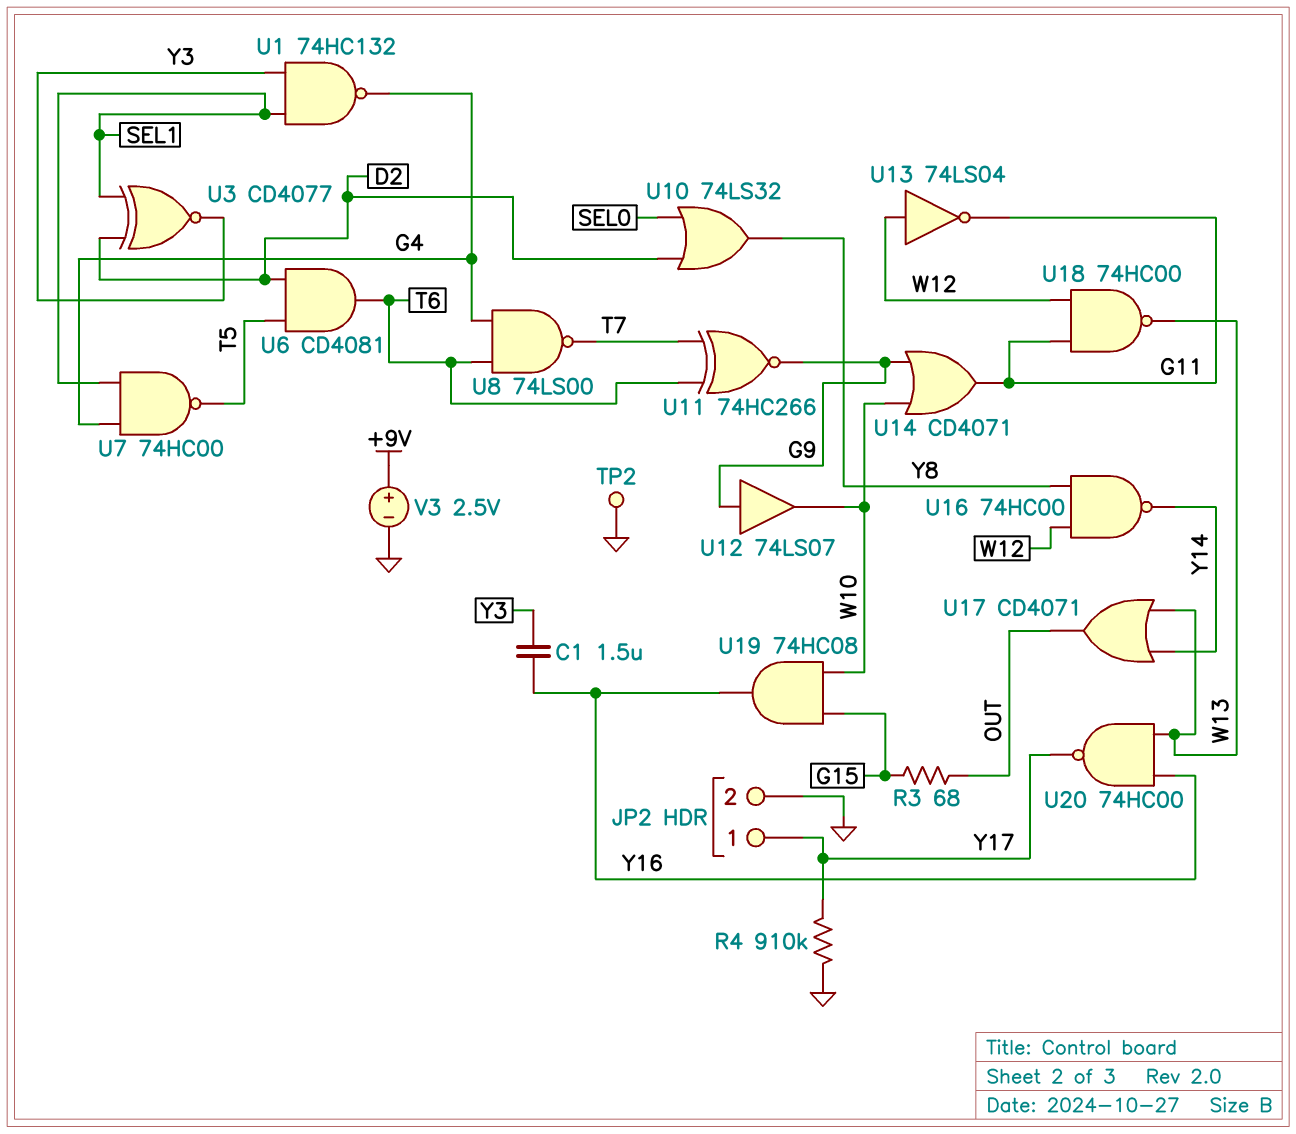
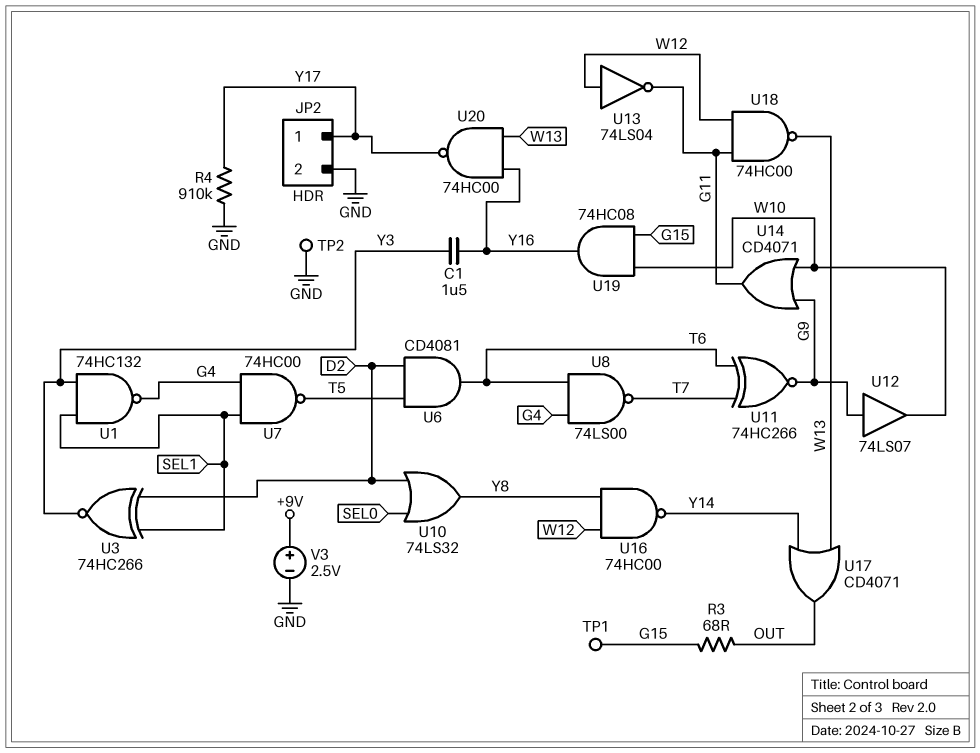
TP1: none -> test point (G15)
U3: XNOR CD4077 (in D2, in SEL1, out Y3) -> XNOR 74HC266 (in D2, in SEL1, out Y3)

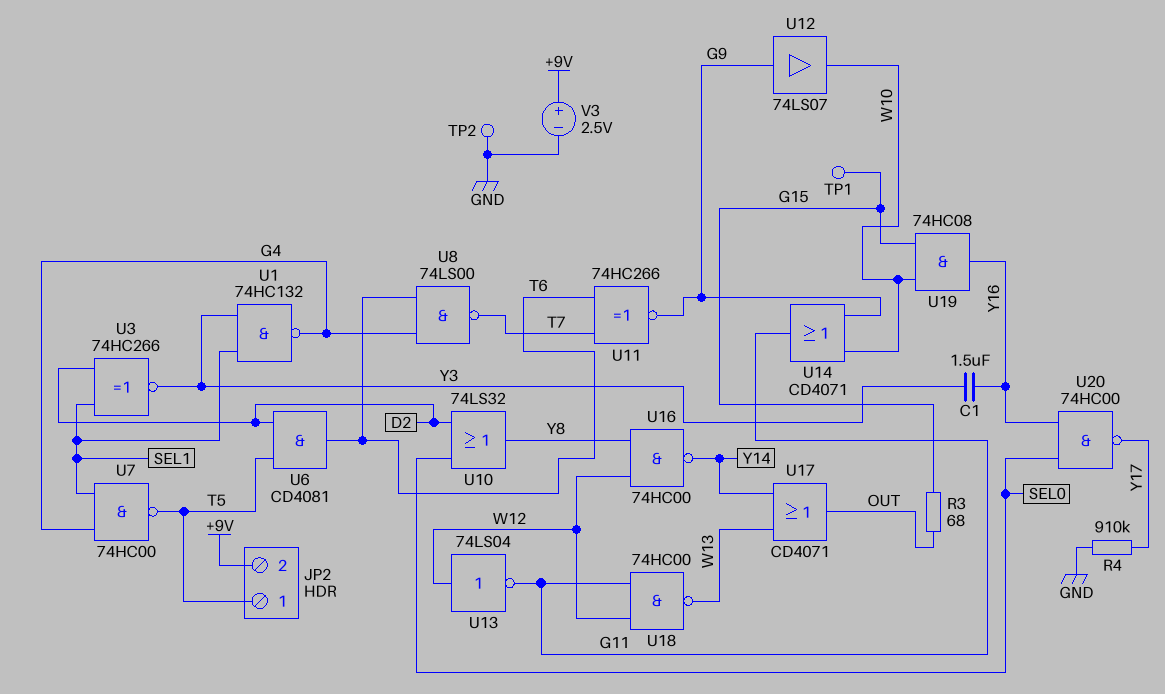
JP2 pin 1: Y17 -> T5
JP2 pin 2: GND -> +9V
U20: NAND 74HC00 (in W13, in Y16, out Y17) -> NAND 74HC00 (in SEL0, in Y16, out Y17)

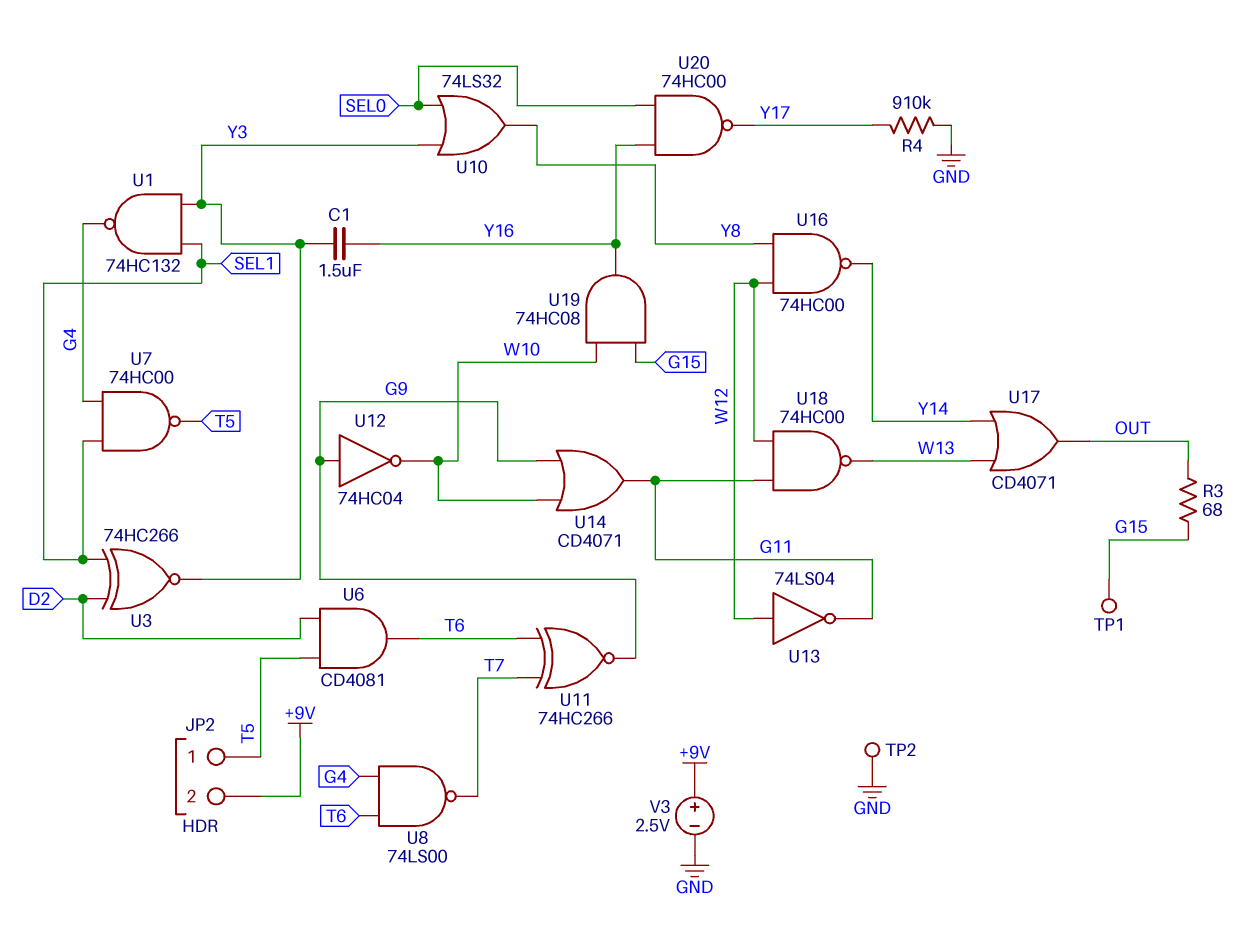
U10: OR 74LS32 (in D2, in SEL0, out Y8) -> OR 74LS32 (in SEL0, in Y3, out Y8)
U12: buffer 74LS07 (in G9, out W10) -> NOT 74HC04 (in G9, out W10)

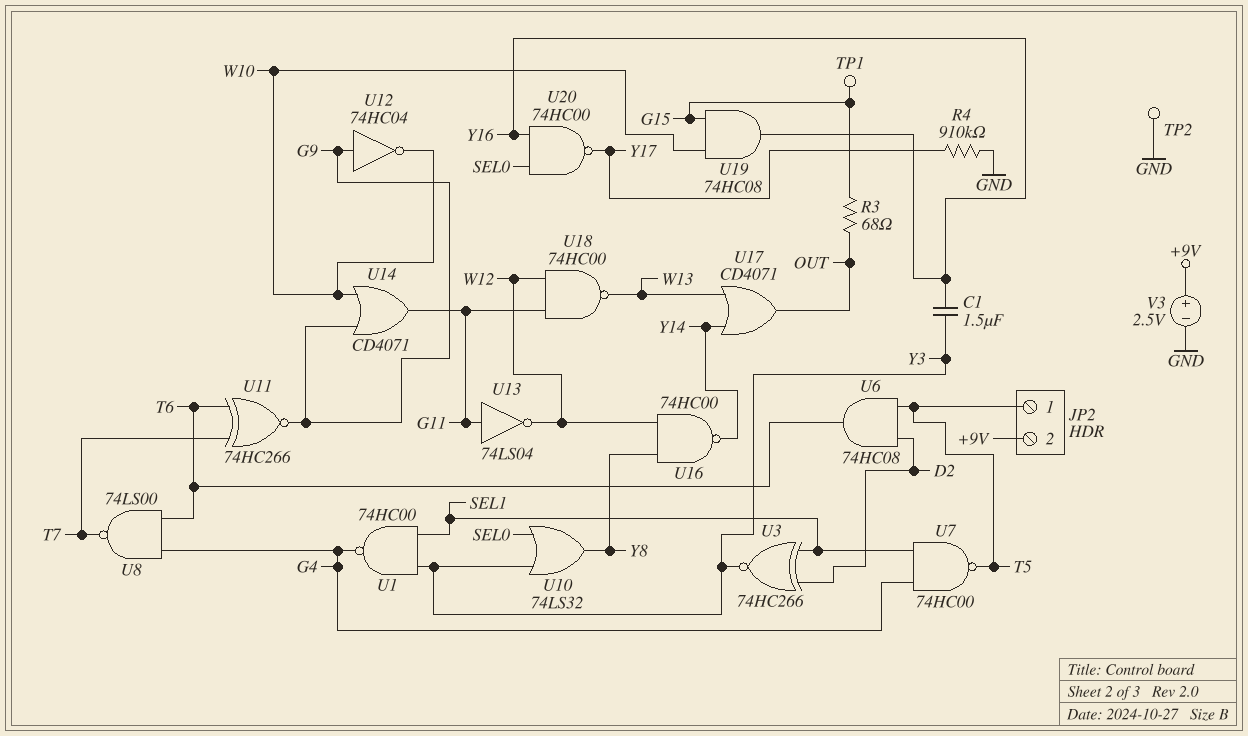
U1: NAND 74HC132 (in SEL1, in Y3, out G4) -> NAND 74HC00 (in SEL1, in Y3, out G4)
U6: AND CD4081 (in D2, in T5, out T6) -> AND 74HC08 (in D2, in T5, out T6)
U13: NOT 74LS04 (in W12, out G11) -> NOT 74LS04 (in G11, out W12)

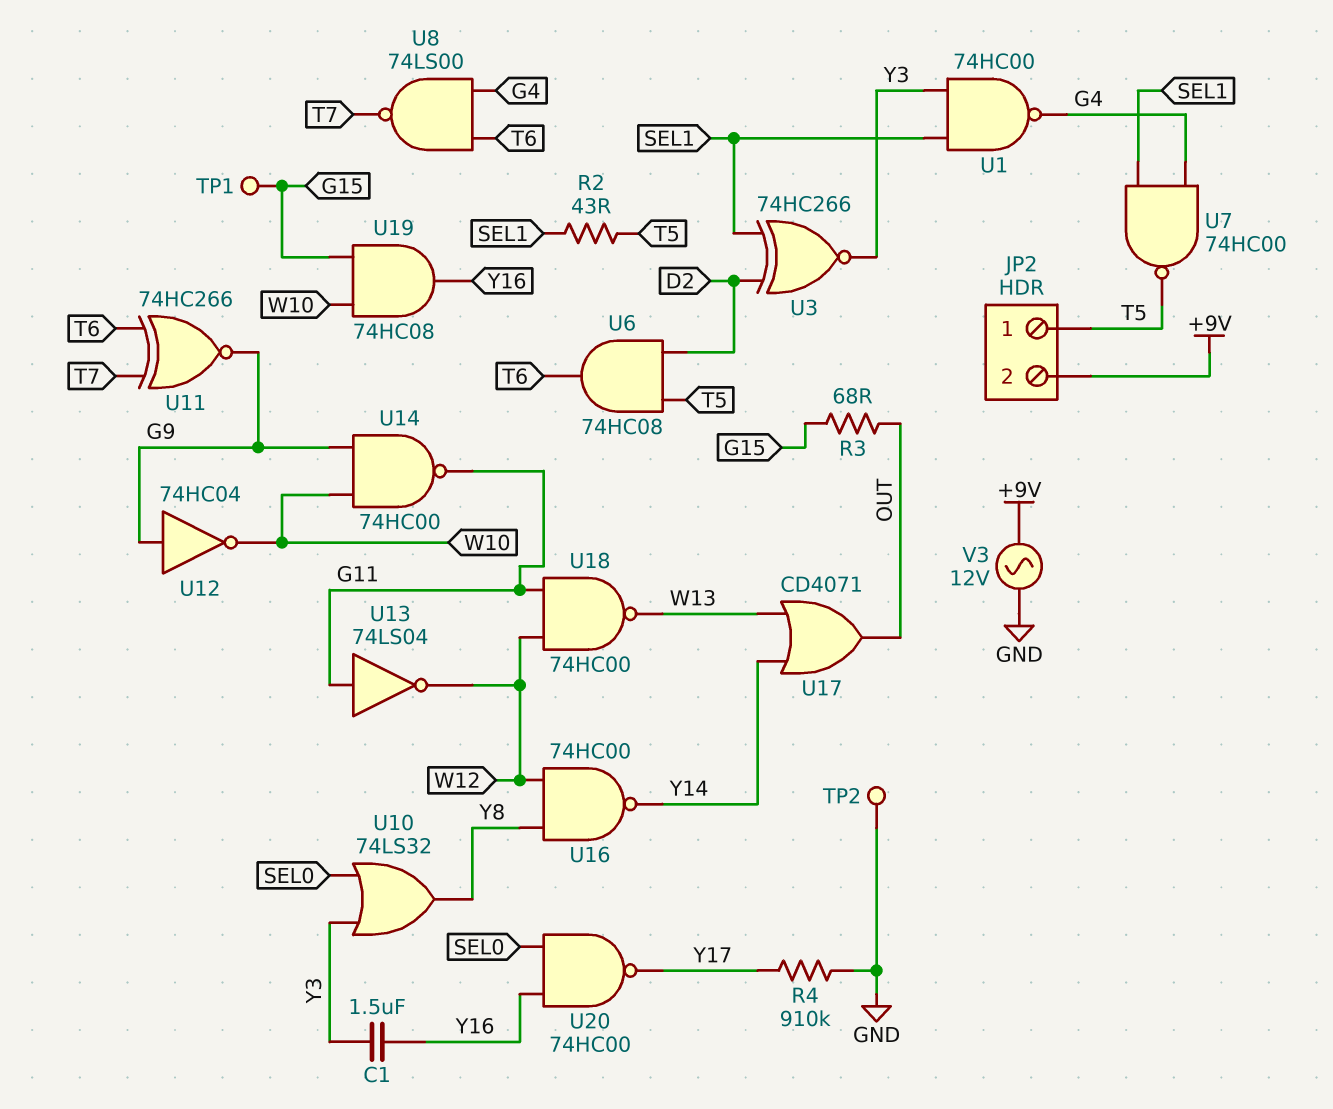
R2: none -> 43 (SEL1, T5)
U14: OR CD4071 (in G9, in W10, out G11) -> NAND 74HC00 (in G9, in W10, out G11)
V3: 2.5V (plus +9V, minus GND) -> AC 12V (+9V, GND)

